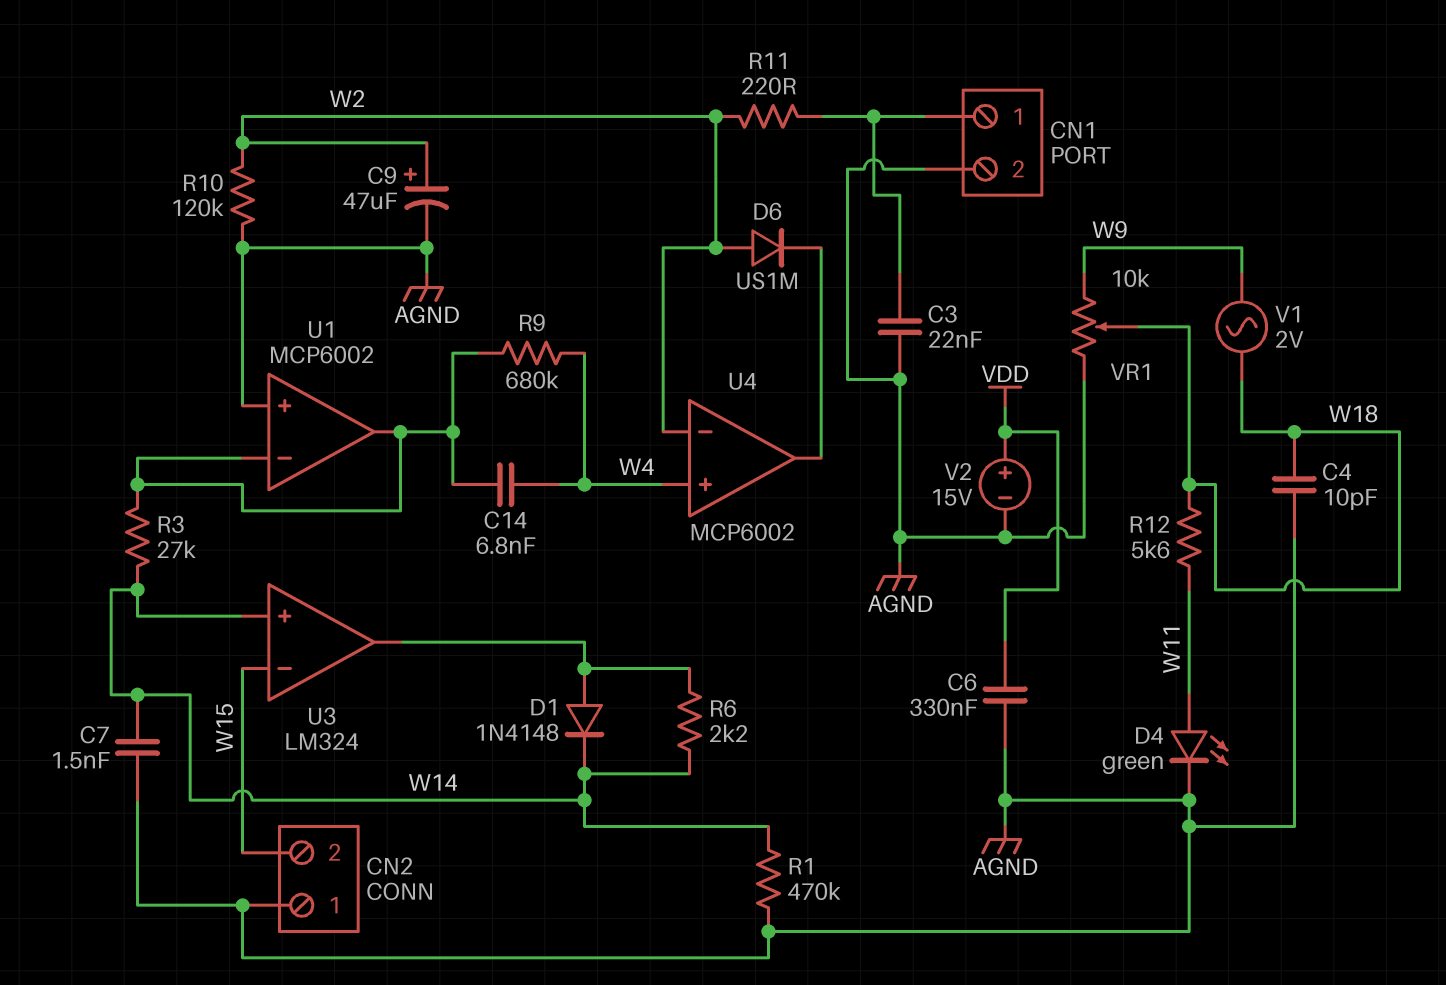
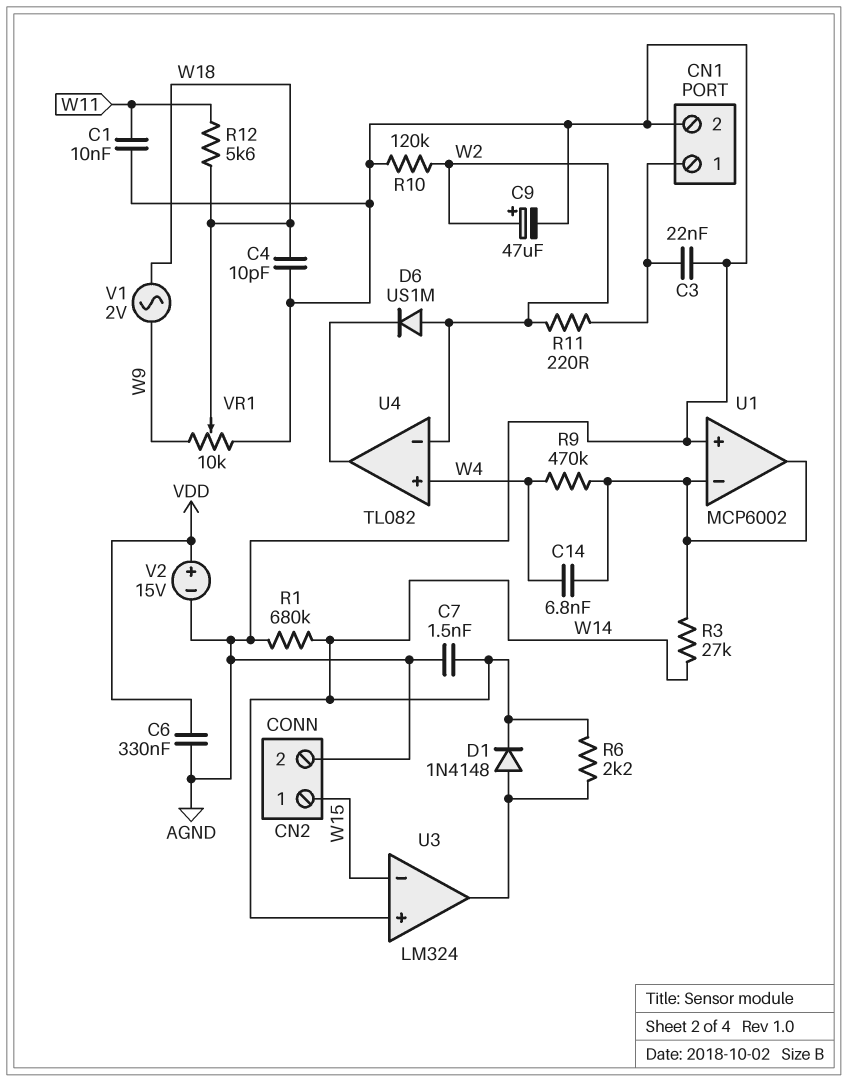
C1: none -> 10nF (AGND, W11)
CN2 pin 1: AGND -> W15
CN2 pin 2: W15 -> AGND
D4: LED green (A W11, K AGND) -> none
R1: 470k (AGND, W14) -> 680k (AGND, W14)
R9: 680k (U1/in-, W4) -> 470k (U1/in-, W4)
U4: MCP6002 -> TL082

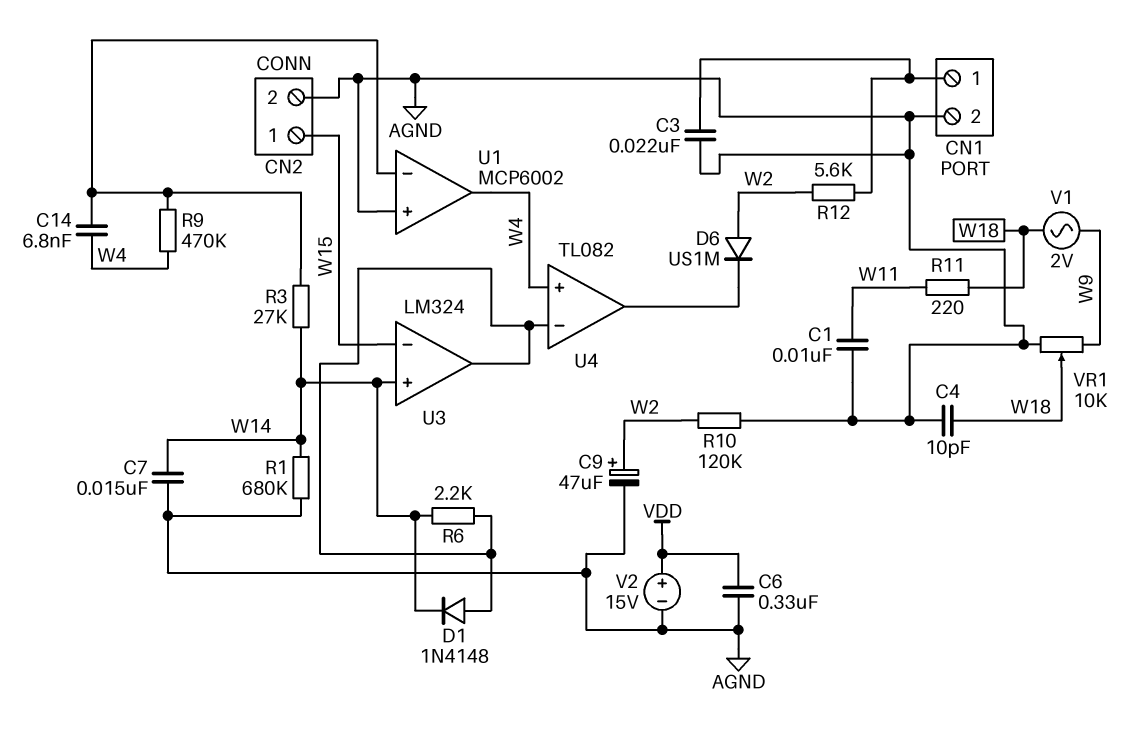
C7: 1.5nF (AGND, W14) -> 15nF (AGND, W14)
R11: 220 (CN1/1, W2) -> 220 (W11, W18)
R12: 5.6k (W11, W18) -> 5.6k (CN1/1, W2)
U1 pin out: U1/in- -> W4
U4 pin in-: W2 -> U3/out

